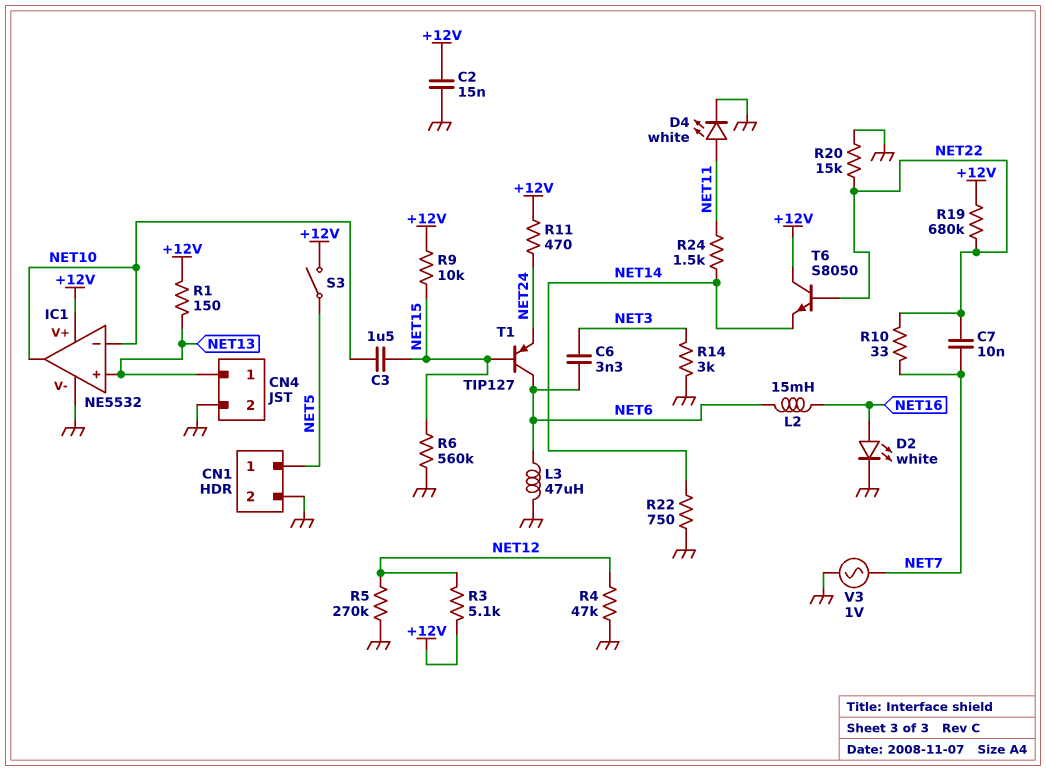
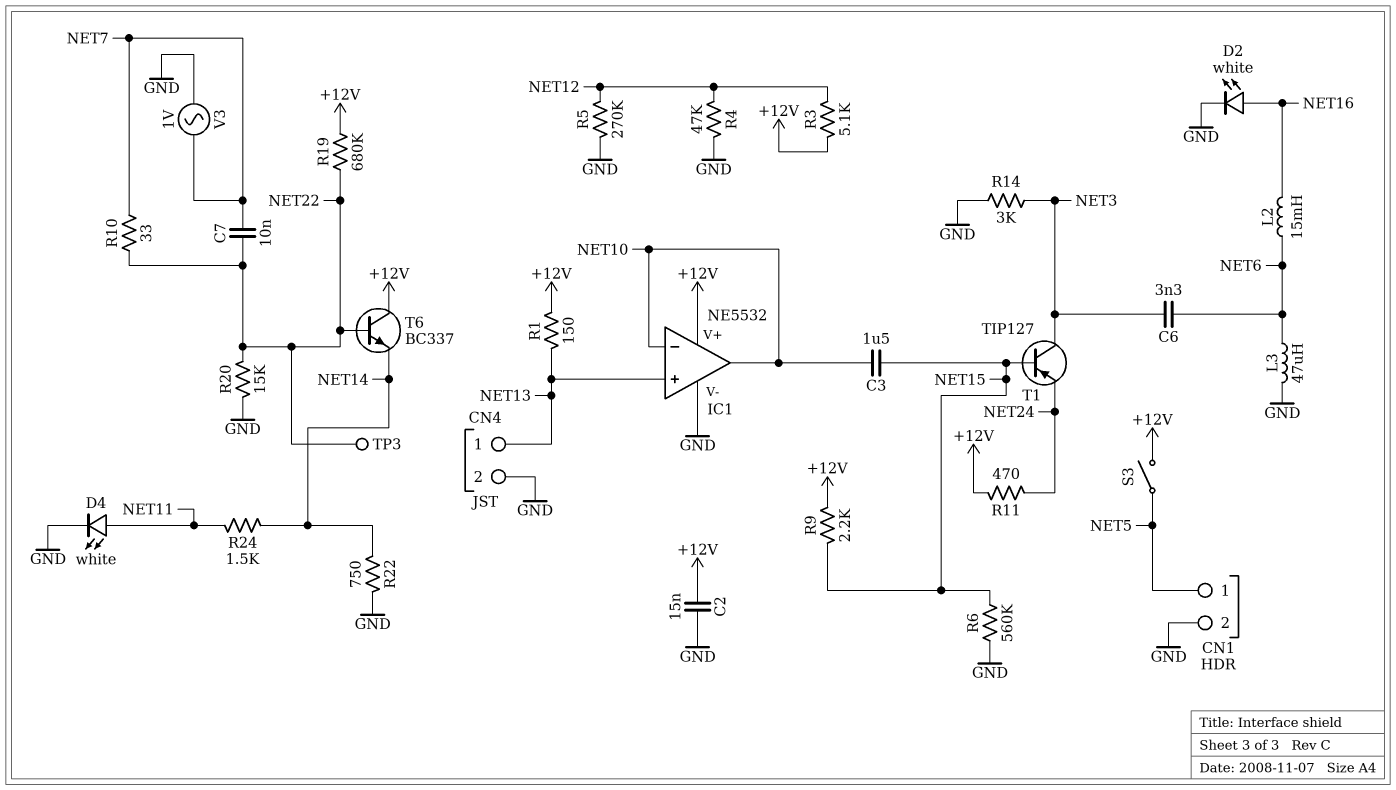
R9: 10k (+12V, NET15) -> 2.2k (+12V, NET15)
T1: PNP TIP127 (B NET15, C NET6, E NET24) -> PNP TIP127 (B NET15, C NET3, E NET24)
T6: NPN S8050 (B NET22, C +12V, E NET14) -> NPN BC337 (B NET22, C +12V, E NET14)
TP3: none -> test point (NET22)

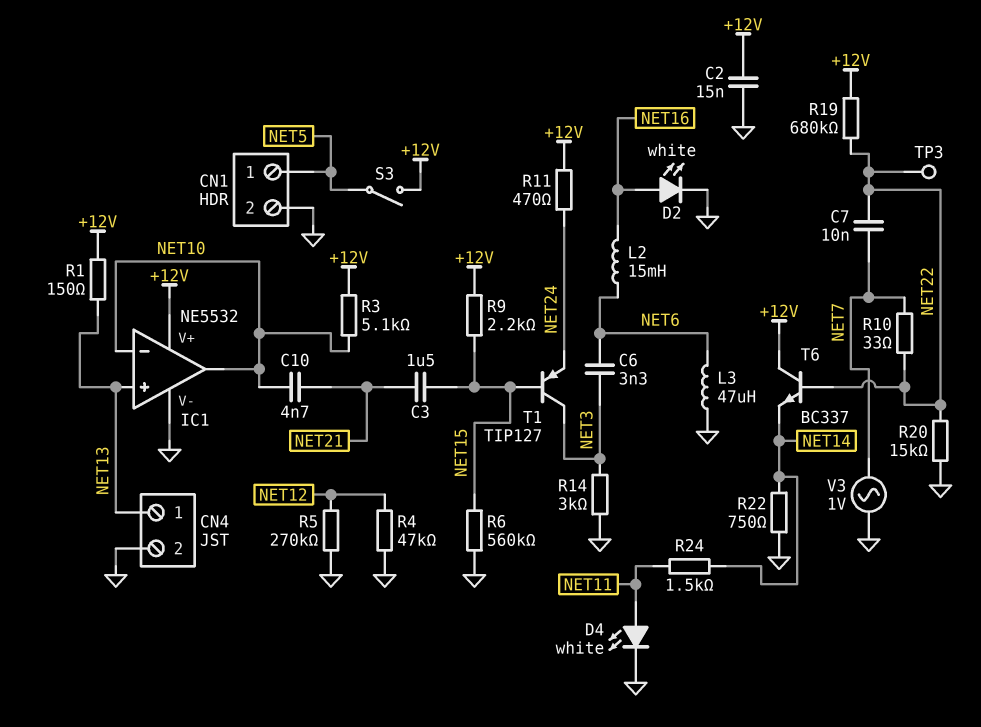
C3: 1.5uF (NET10, NET15) -> 1.5uF (NET15, NET21)
C10: none -> 4.7nF (NET10, NET21)
R3: 5.1k (+12V, NET12) -> 5.1k (+12V, NET10)

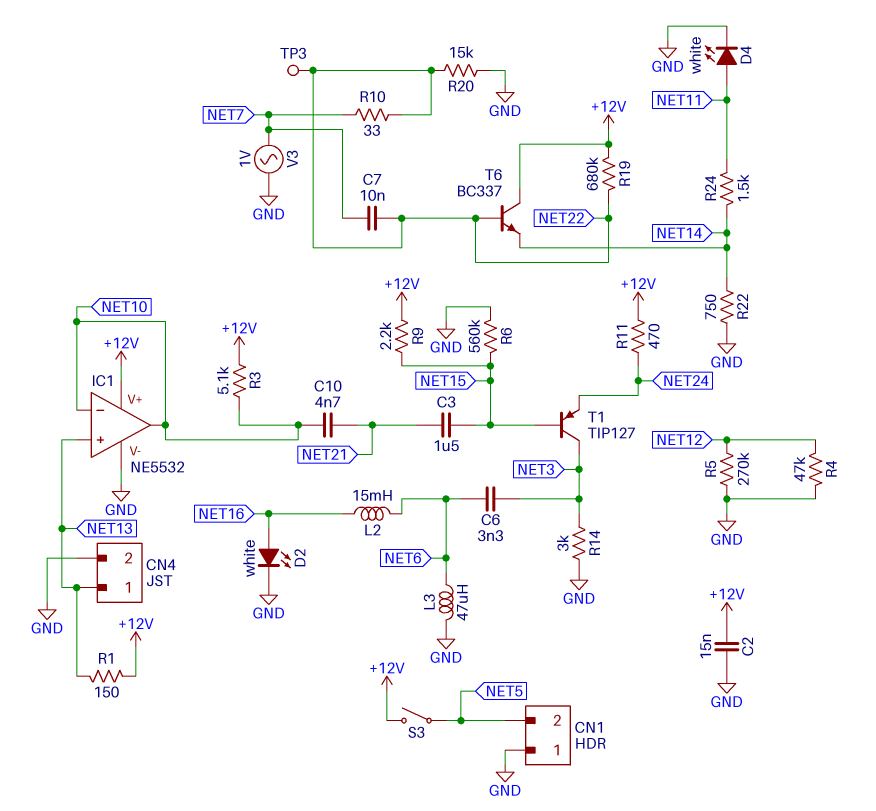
CN1 pin 1: NET5 -> GND
CN1 pin 2: GND -> NET5

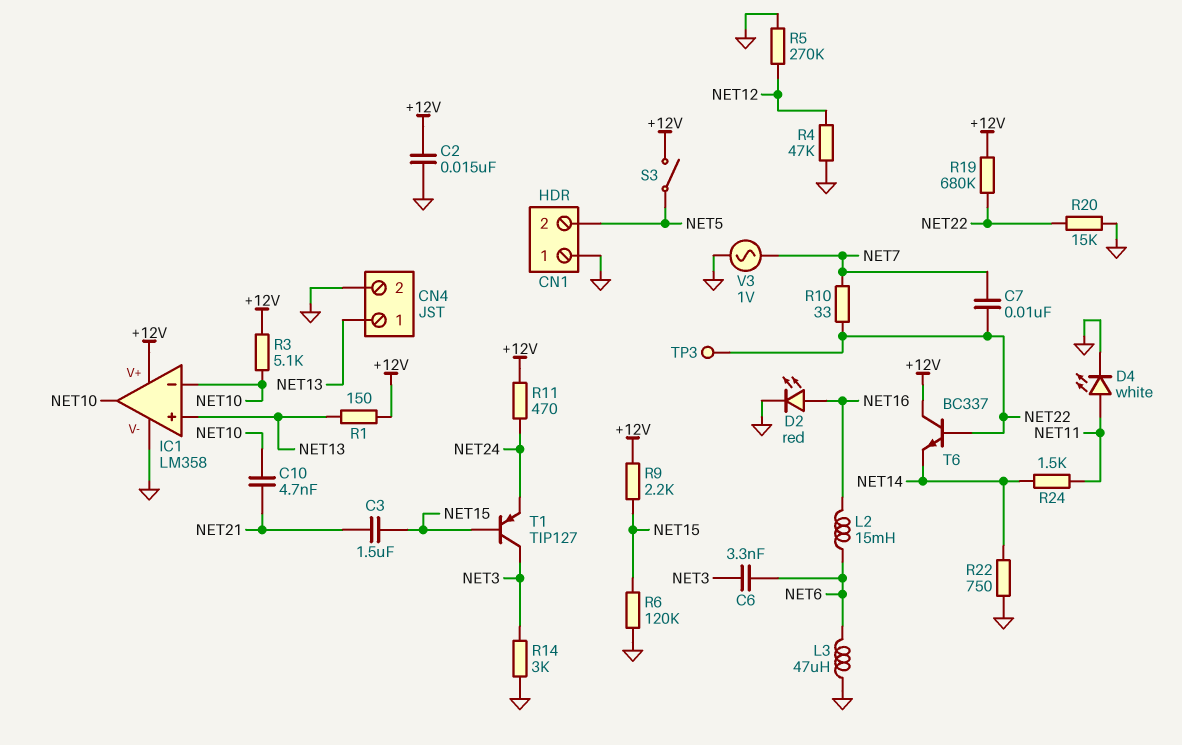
D2: LED white (A NET16, K GND) -> LED red (A NET16, K GND)
IC1: NE5532 -> LM358
R6: 560k (GND, NET15) -> 120k (GND, NET15)

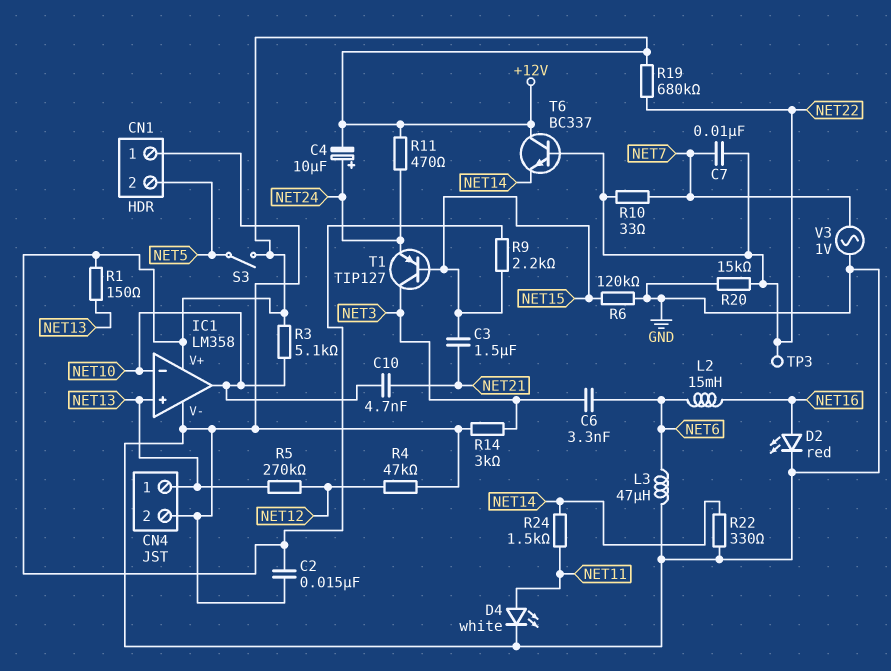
C4: none -> 10uF (plus NET24, minus +12V)
R5: 270k (GND, NET12) -> 270k (NET12, NET13)
R22: 750 (GND, NET14) -> 330 (GND, NET14)

